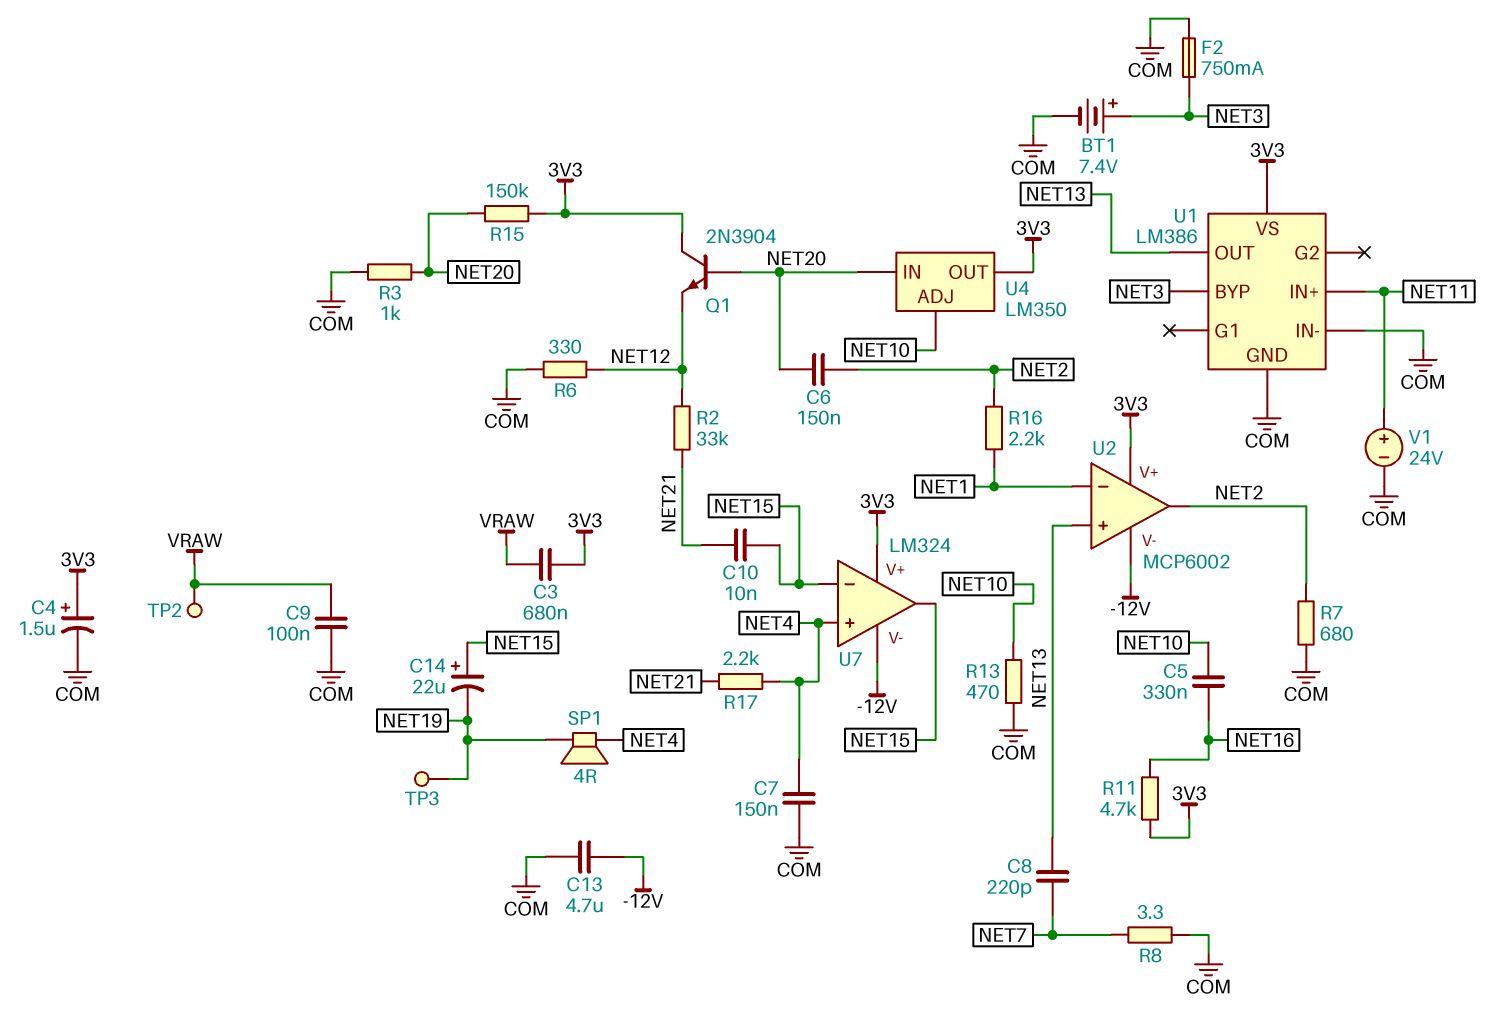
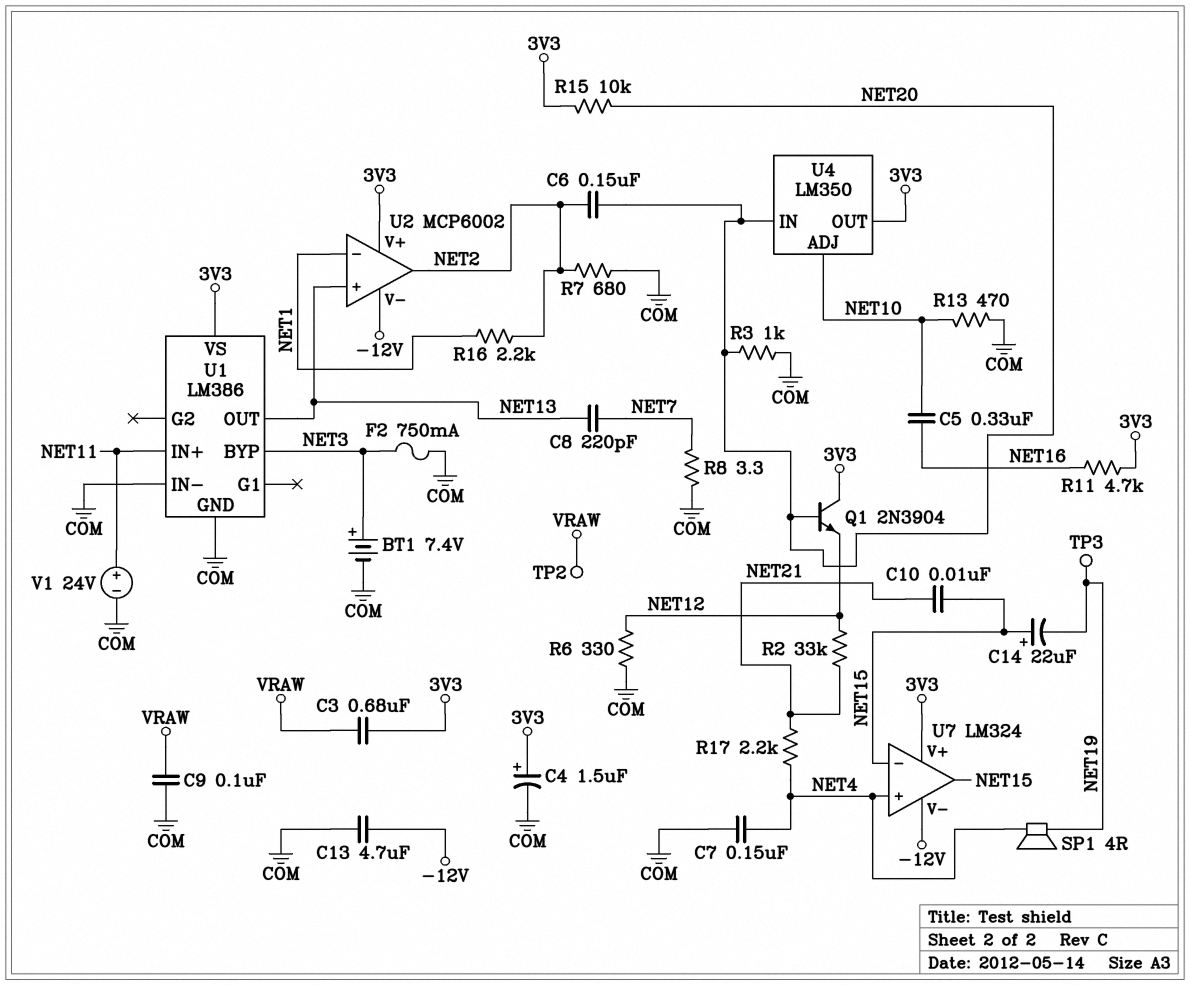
R15: 150k (3V3, NET20) -> 10k (3V3, NET20)

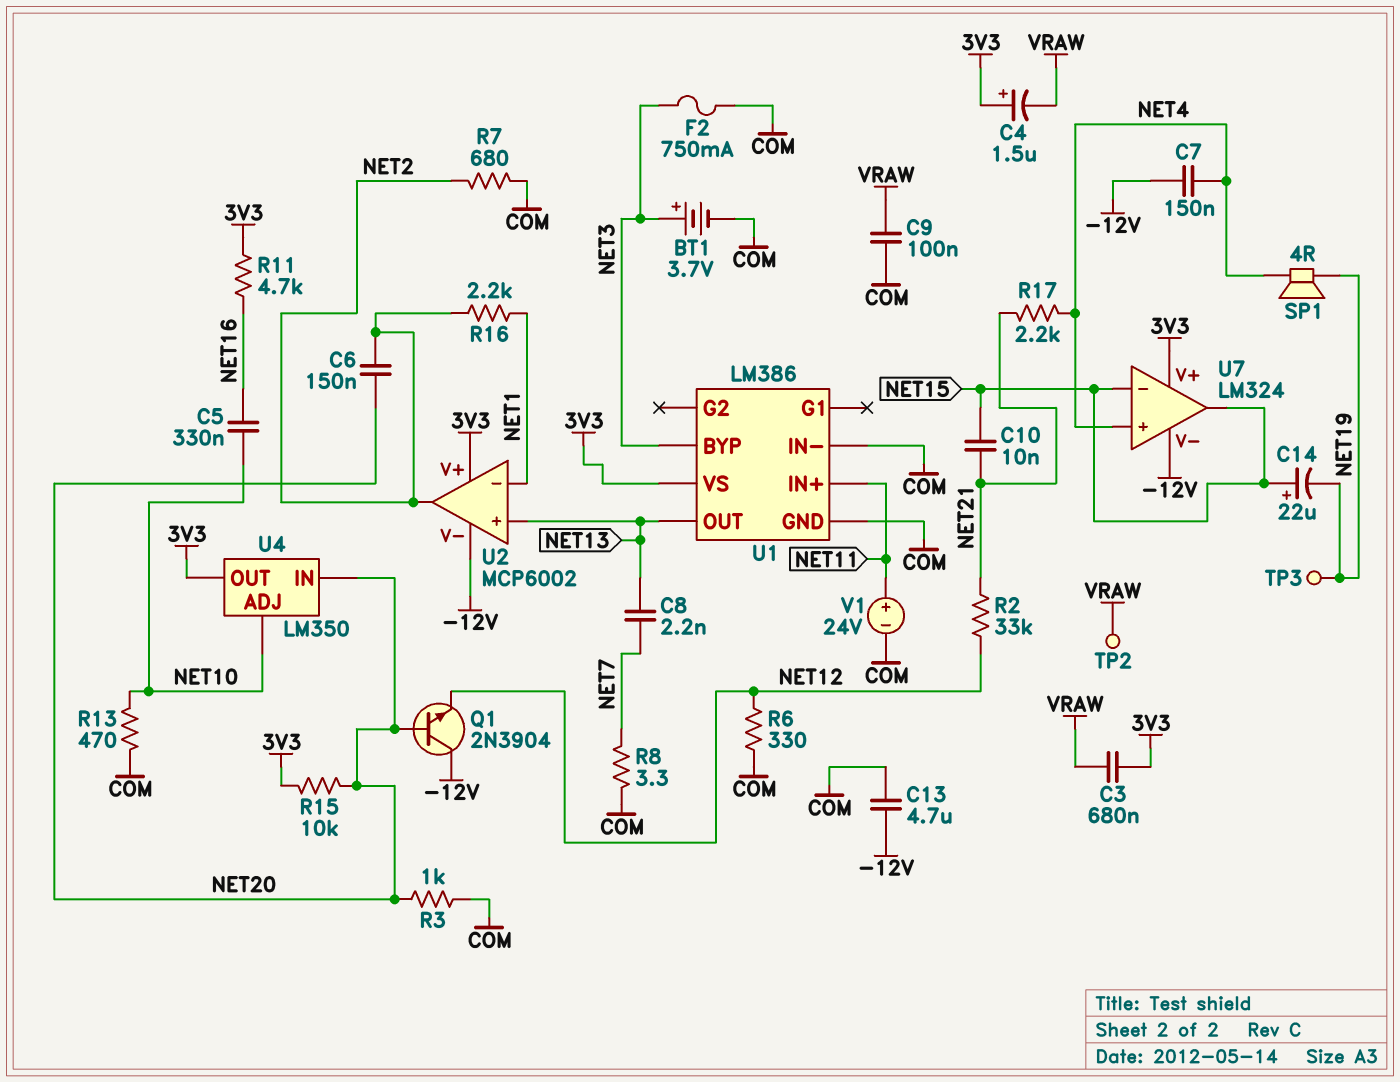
BT1: 7.4V (plus NET3, minus COM) -> 3.7V (plus NET3, minus COM)
C4: 1.5uF (plus 3V3, minus COM) -> 1.5uF (plus 3V3, minus VRAW)
C7: 150nF (COM, NET4) -> 150nF (-12V, NET4)
C8: 220pF (NET7, NET13) -> 2.2nF (NET7, NET13)
Q1: NPN 2N3904 (B NET20, C 3V3, E NET12) -> NPN 2N3904 (B NET20, C -12V, E NET12)

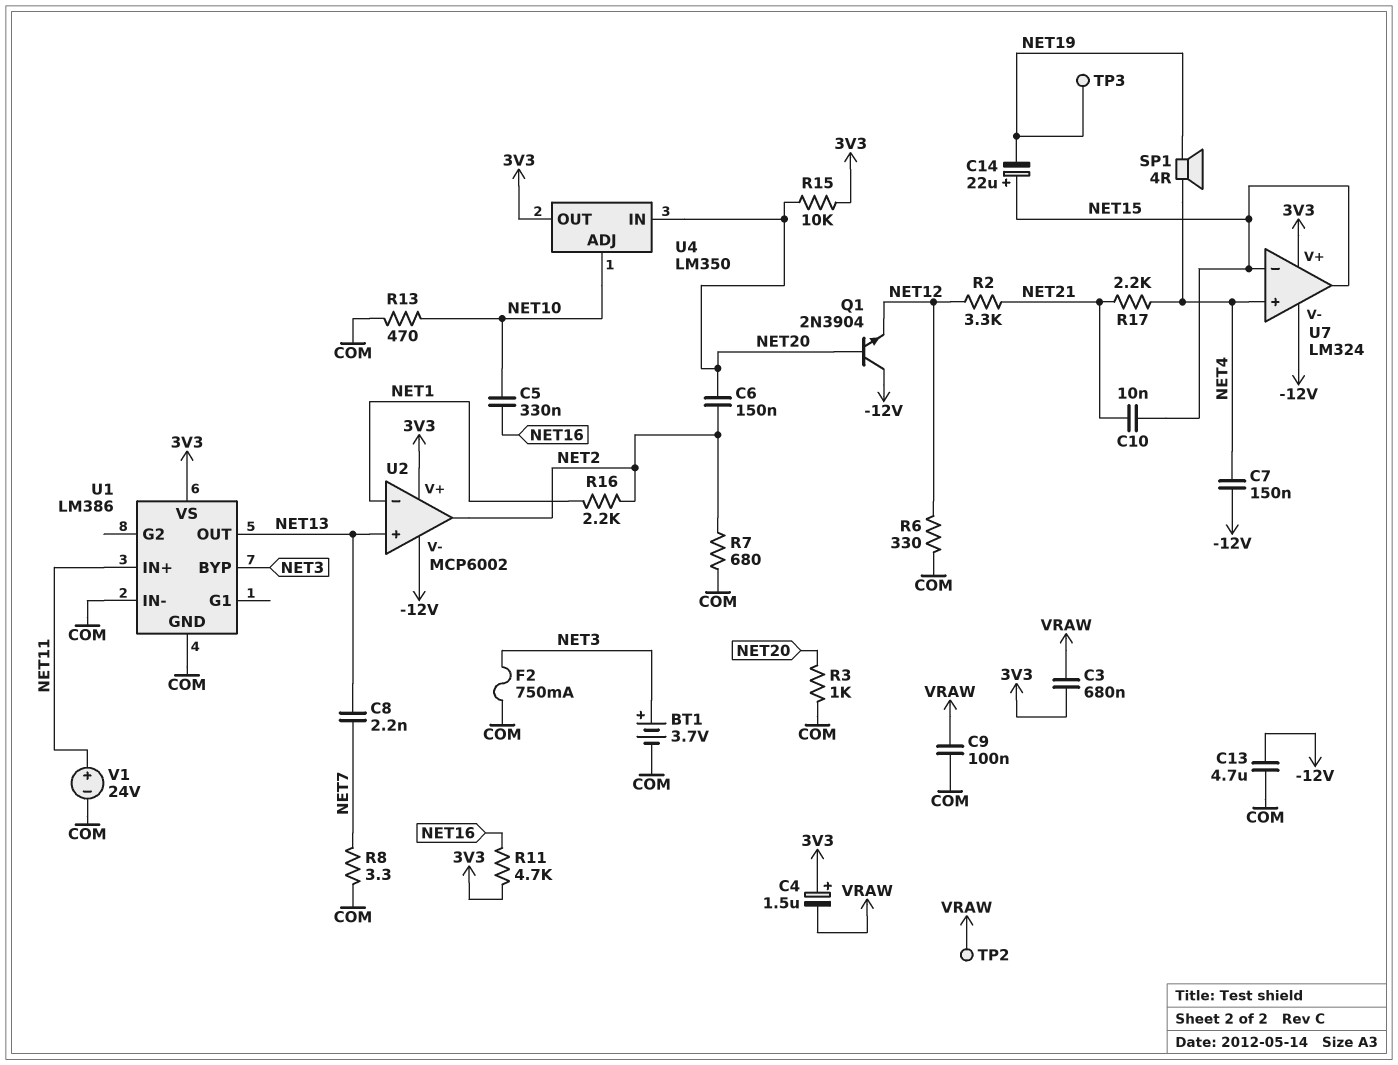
R2: 33k (NET12, NET21) -> 3.3k (NET12, NET21)

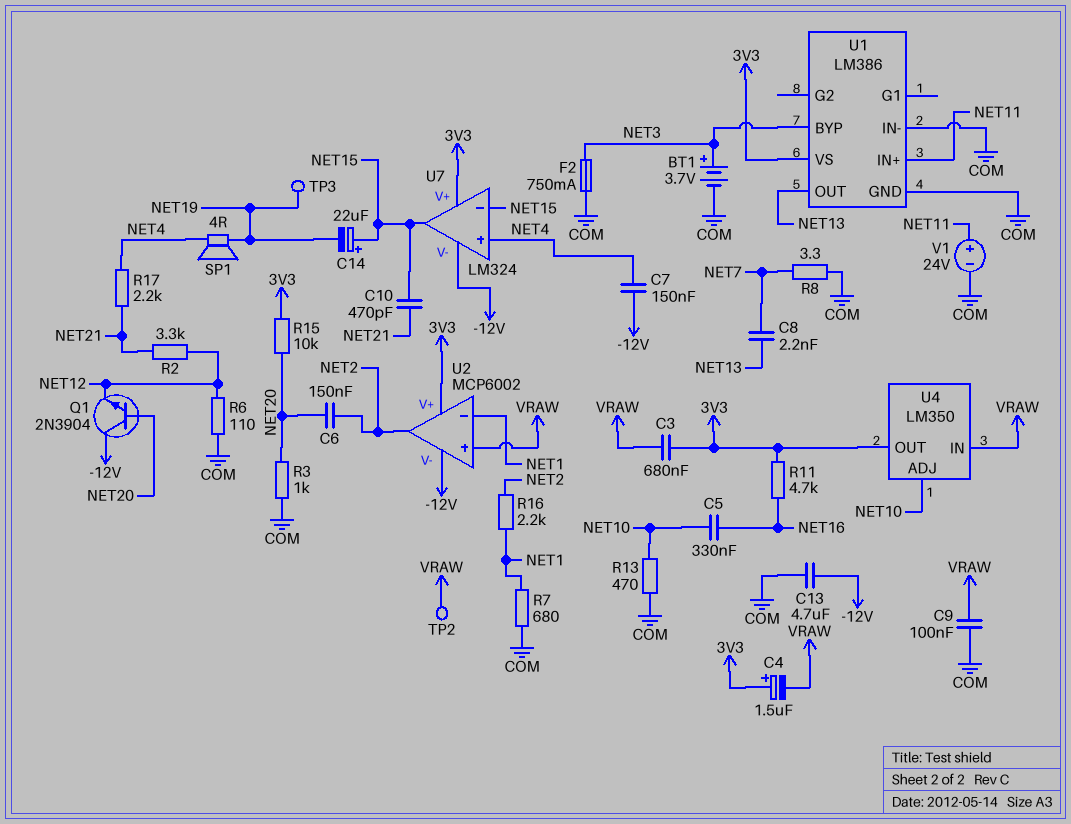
C10: 10nF (NET15, NET21) -> 470pF (NET15, NET21)
R6: 330 (COM, NET12) -> 110 (COM, NET12)
R7: 680 (COM, NET2) -> 680 (COM, NET1)
U2 pin in+: NET13 -> VRAW
U4 pin IN: NET20 -> VRAW

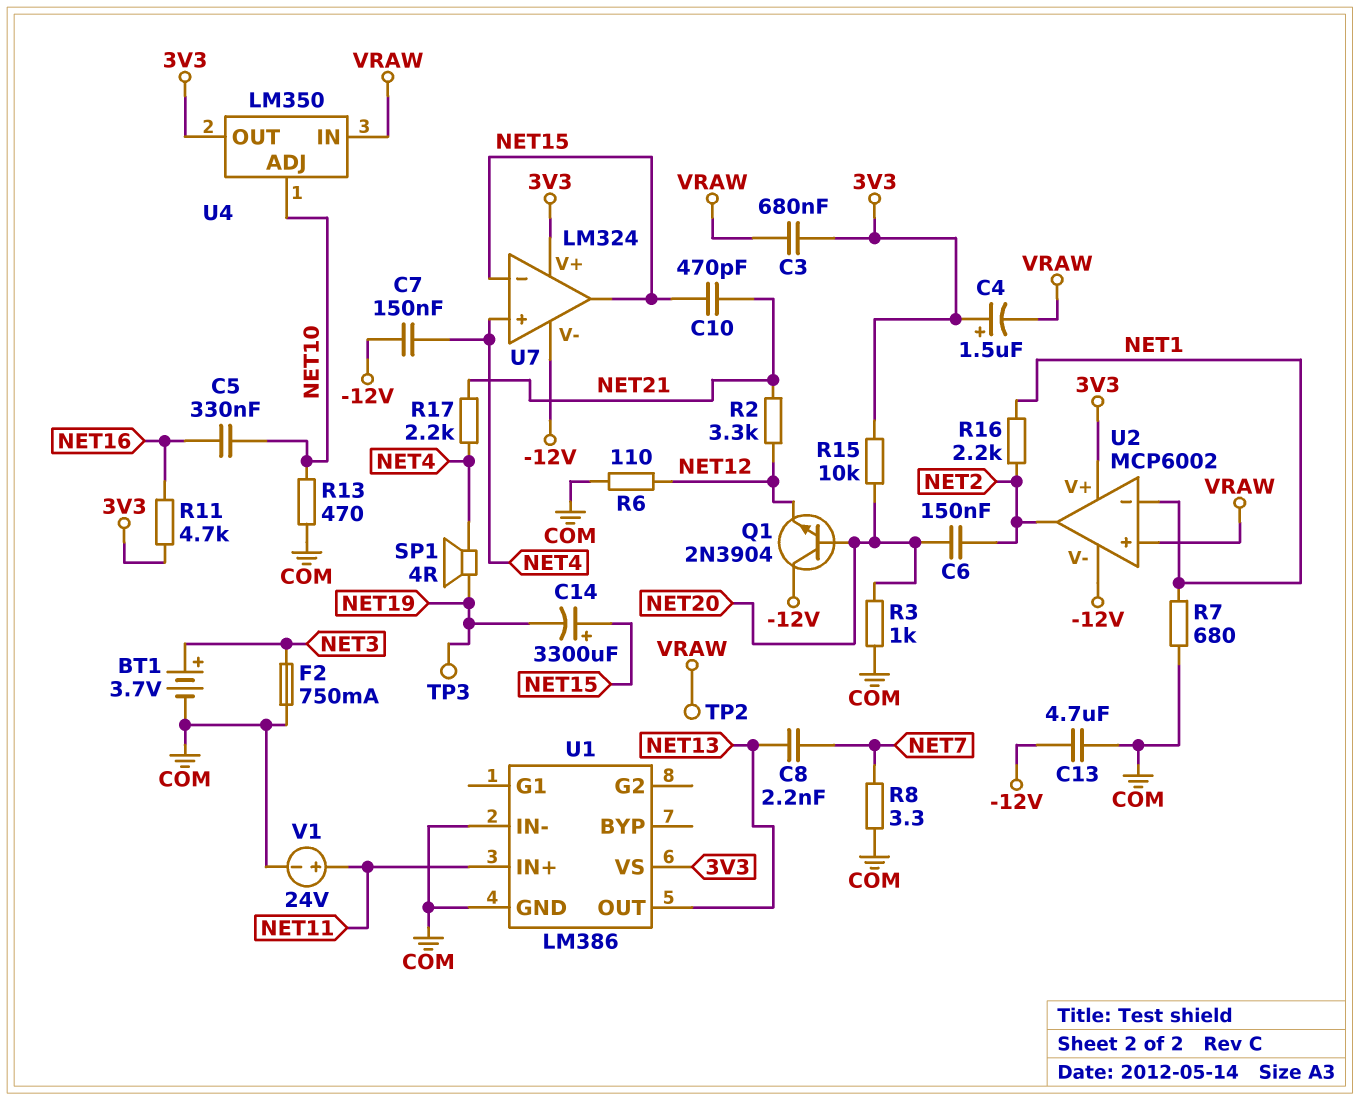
C9: 100nF (COM, VRAW) -> none
C14: 22uF (plus NET15, minus NET19) -> 3300uF (plus NET15, minus NET19)
U1 pin BYP: NET3 -> none

